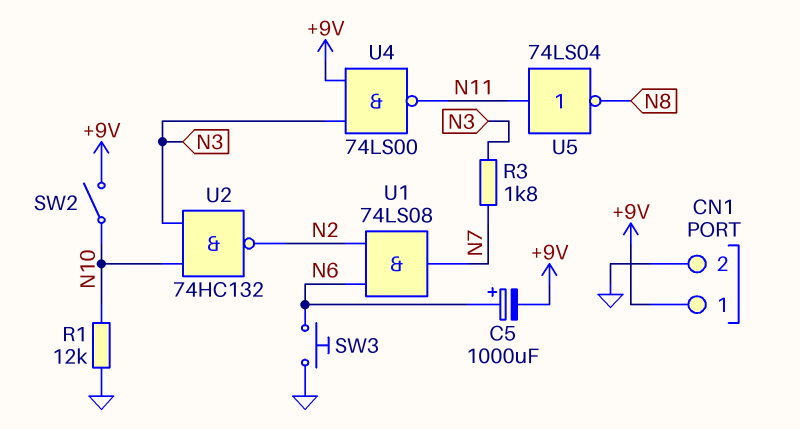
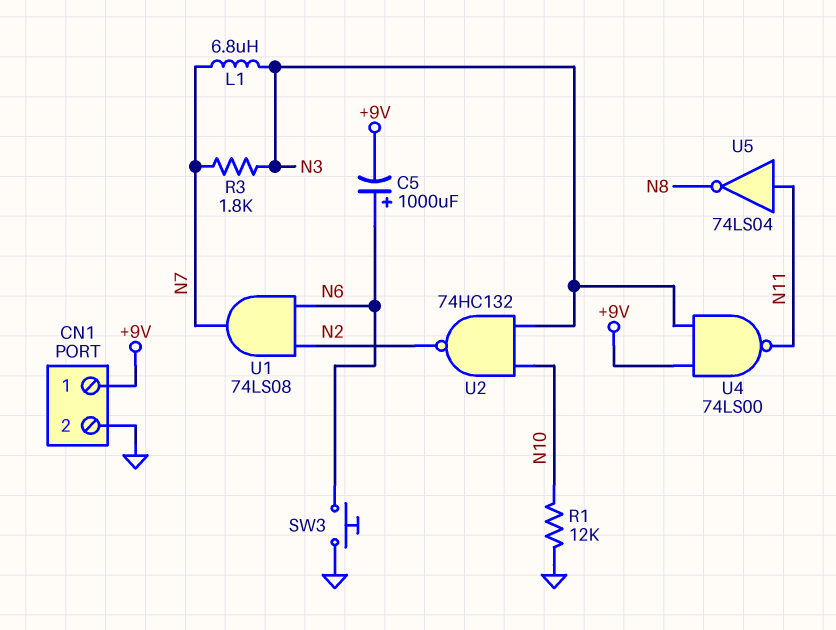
L1: none -> 6.8uH (N3, N7)
SW2: switch (+9V, N10) -> none

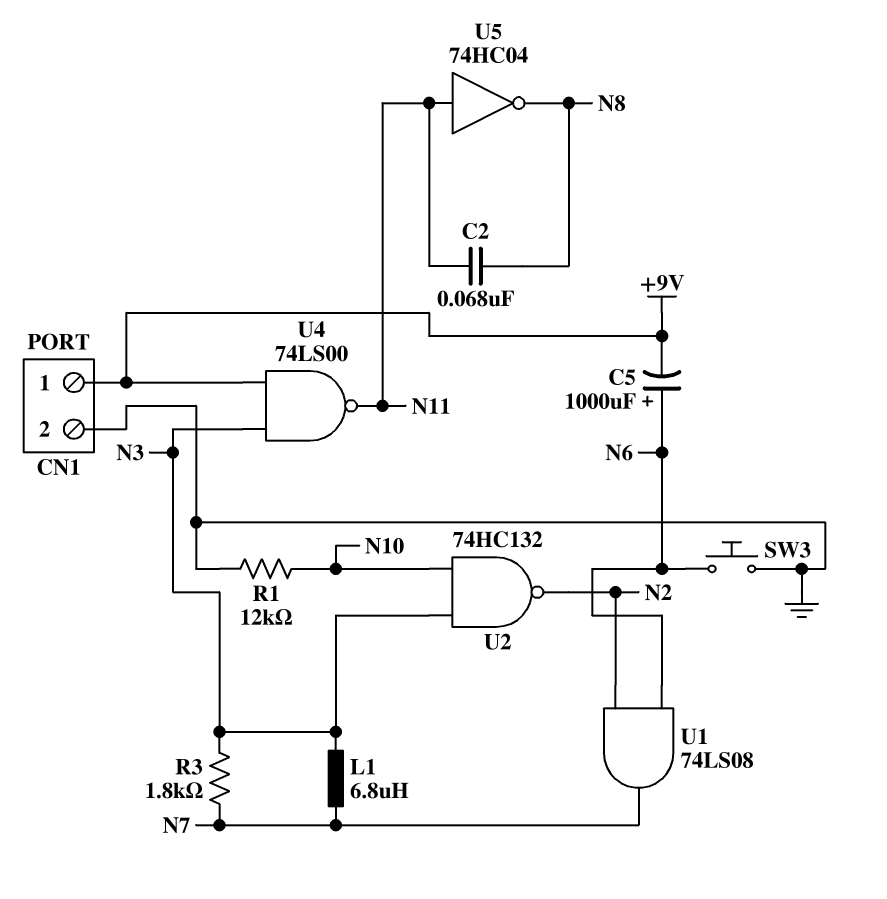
C2: none -> 68nF (N8, N11)
U5: NOT 74LS04 (in N11, out N8) -> NOT 74HC04 (in N11, out N8)

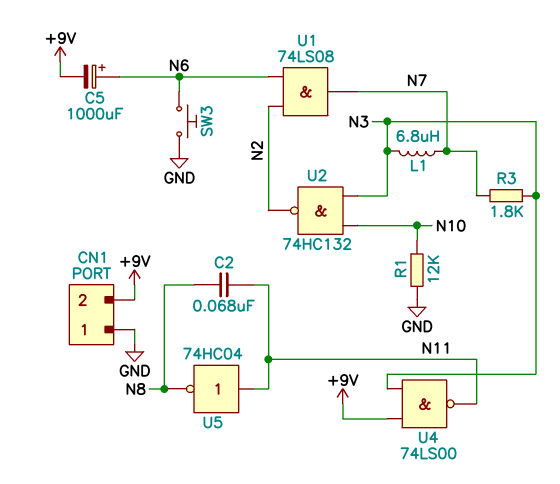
CN1 pin 1: +9V -> GND
CN1 pin 2: GND -> +9V

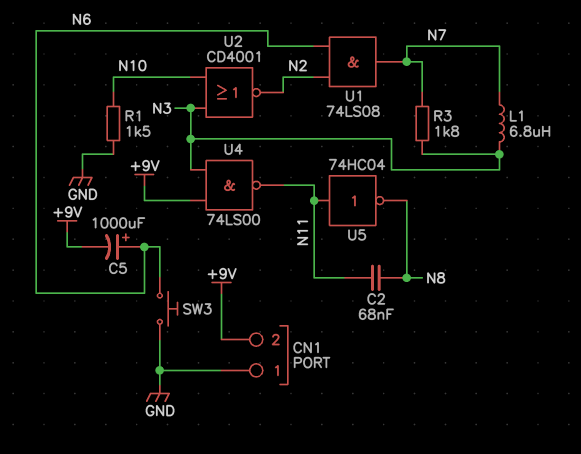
R1: 12k (GND, N10) -> 1.5k (GND, N10)
U2: NAND 74HC132 (in N3, in N10, out N2) -> NOR CD4001 (in N3, in N10, out N2)

